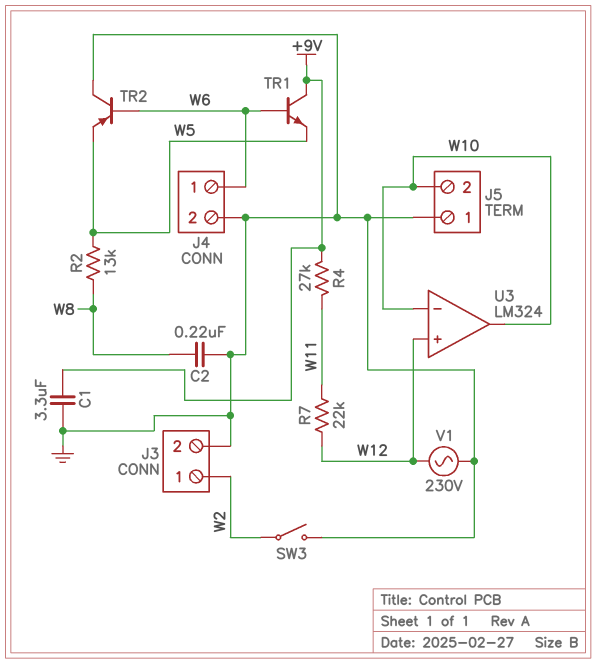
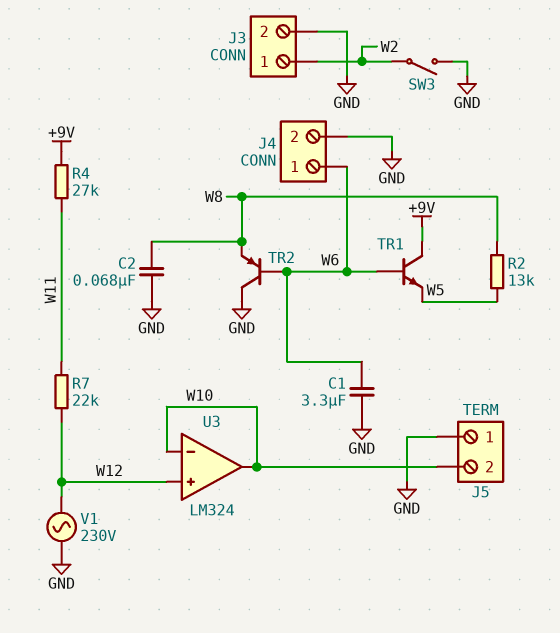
C1: 3.3uF (+9V, GND) -> 3.3uF (GND, W6)
C2: 220nF (GND, W8) -> 68nF (GND, W8)
TR2: PNP (B W6, C GND, E W5) -> PNP (B W6, C GND, E W8)

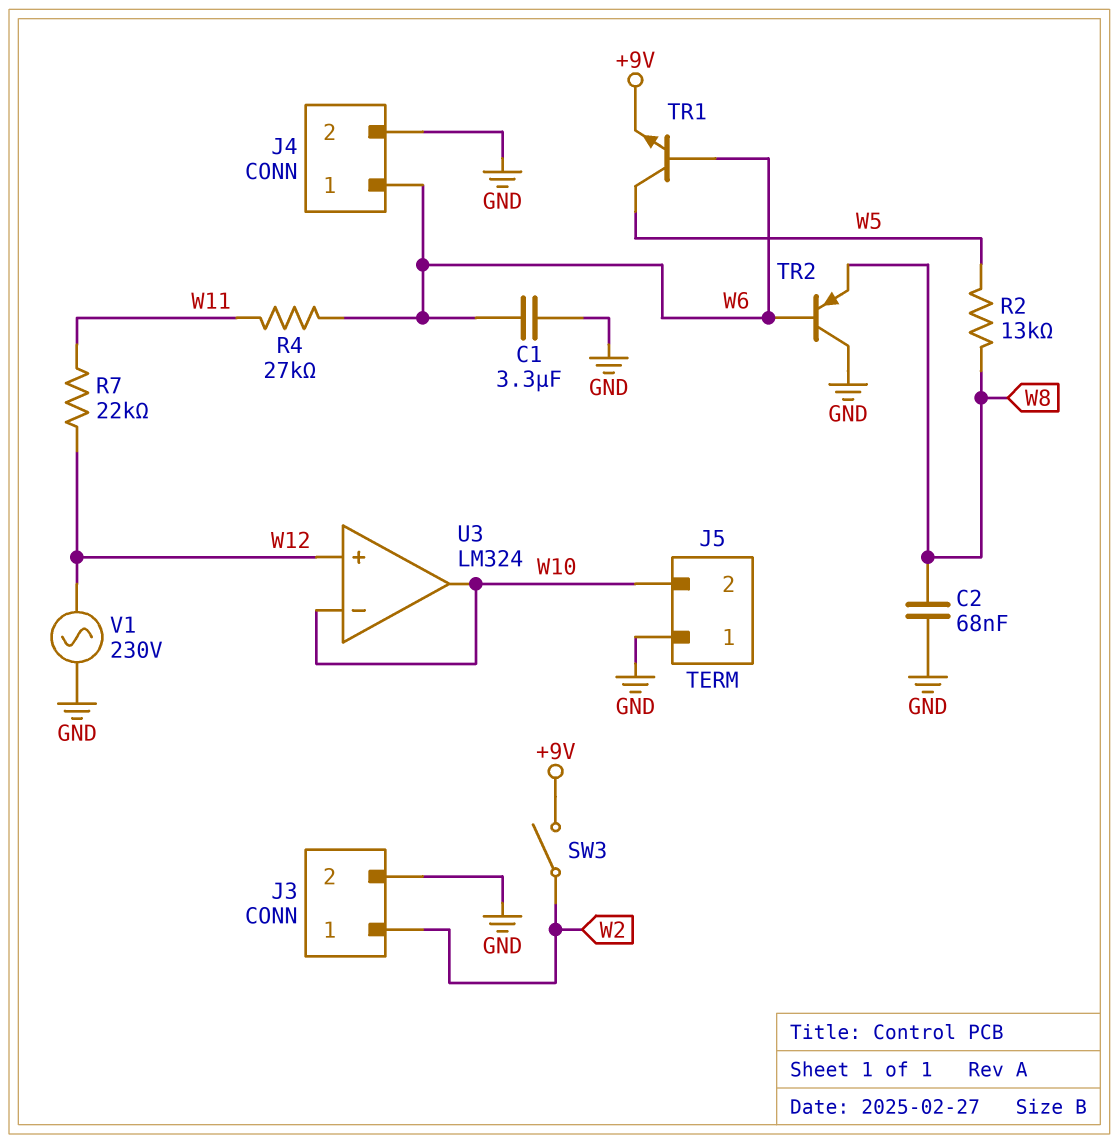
R4: 27k (+9V, W11) -> 27k (W6, W11)
SW3: switch (GND, W2) -> switch (+9V, W2)
TR1: NPN (B W6, C +9V, E W5) -> NPN (B W6, C W5, E +9V)

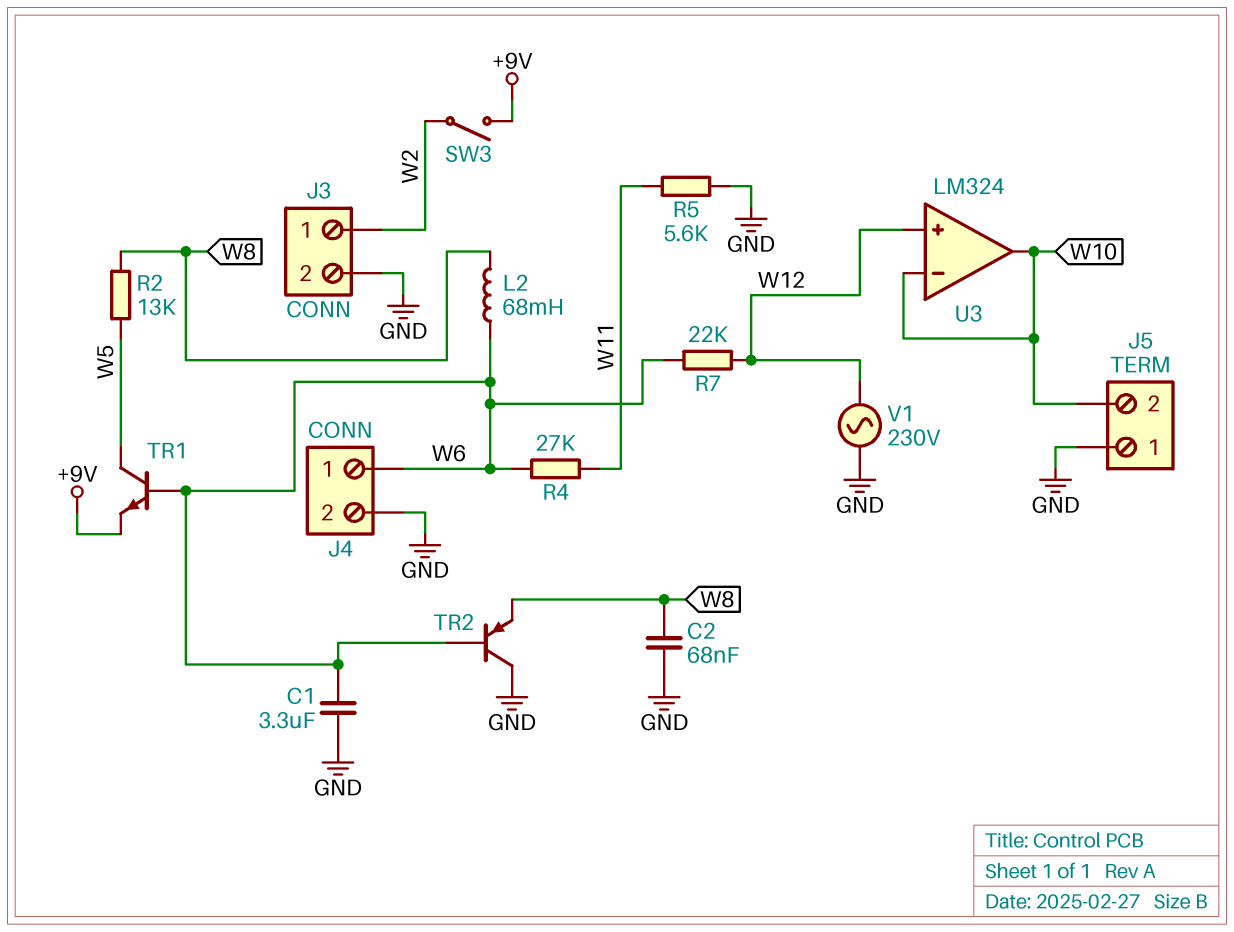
L2: none -> 68mH (W6, W8)
R5: none -> 5.6k (GND, W11)
R7: 22k (W11, W12) -> 22k (W6, W12)

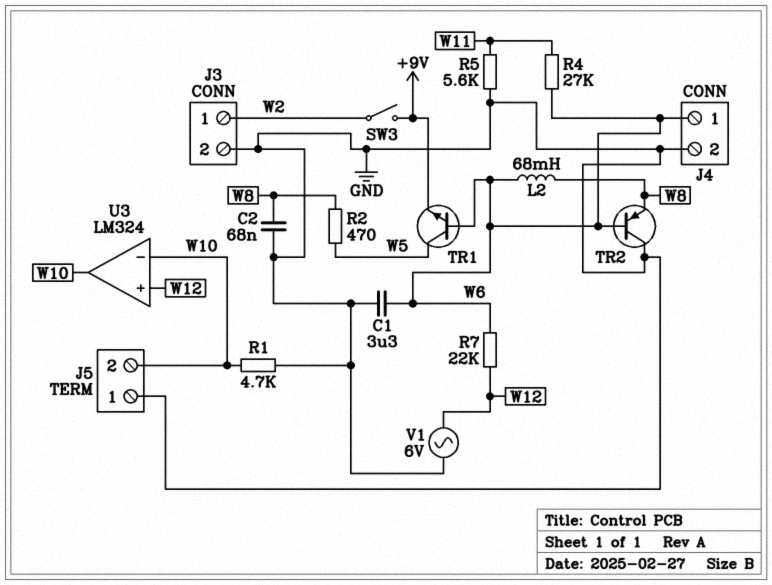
R1: none -> 4.7k (GND, W10)
R2: 13k (W5, W8) -> 470 (W5, W8)
V1: AC 230V (GND, W12) -> AC 6V (GND, W12)

